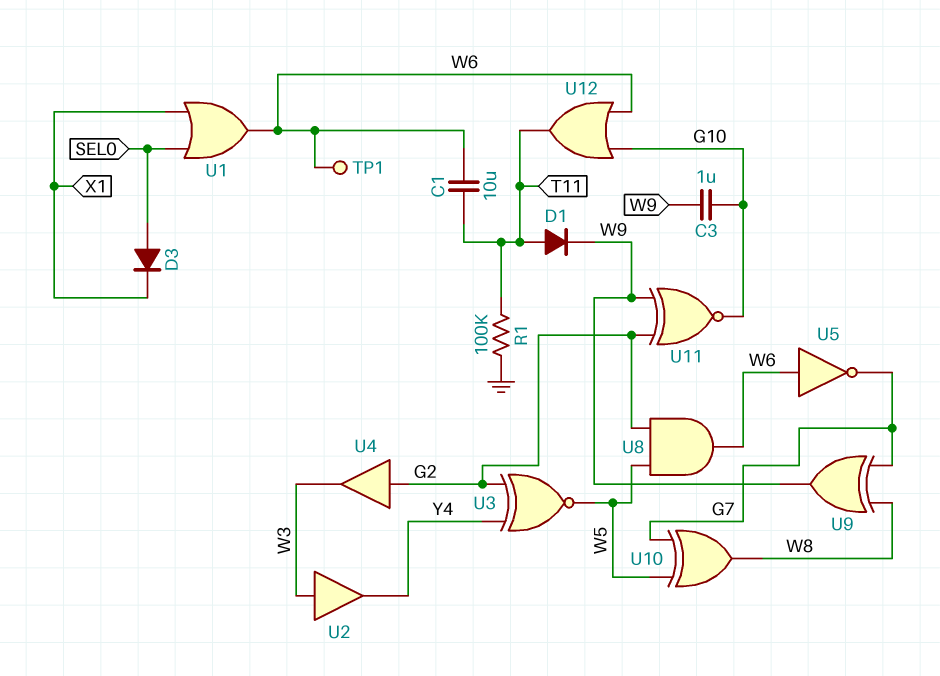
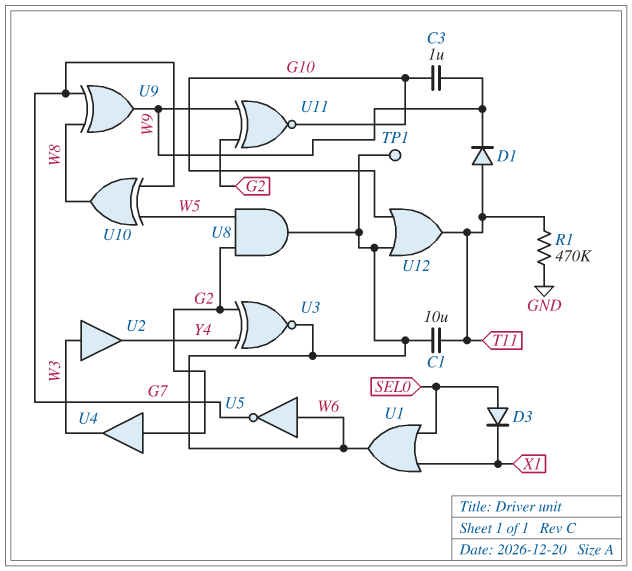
R1: 100k (GND, T11) -> 470k (GND, T11)
U3: XNOR (in G2, in Y4, out W5) -> XNOR (in G2, in Y4, out W6)

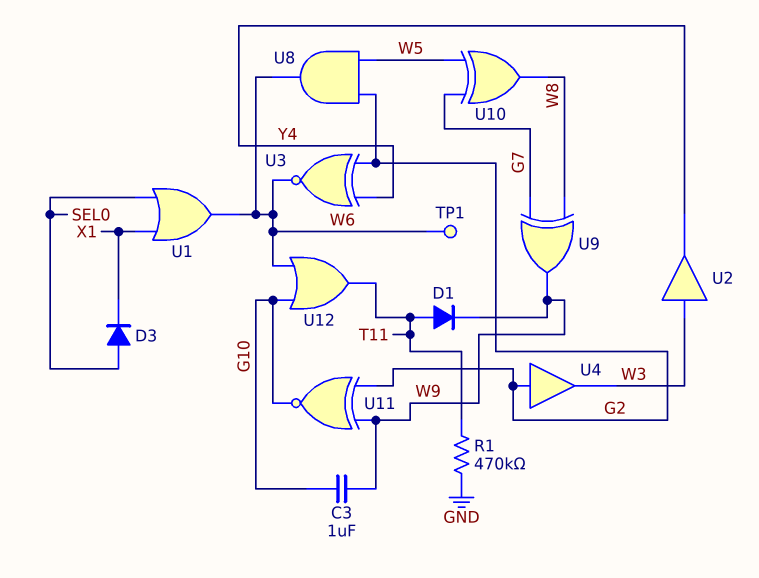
C1: 10uF (T11, W6) -> none
U5: NOT (in W6, out G7) -> none

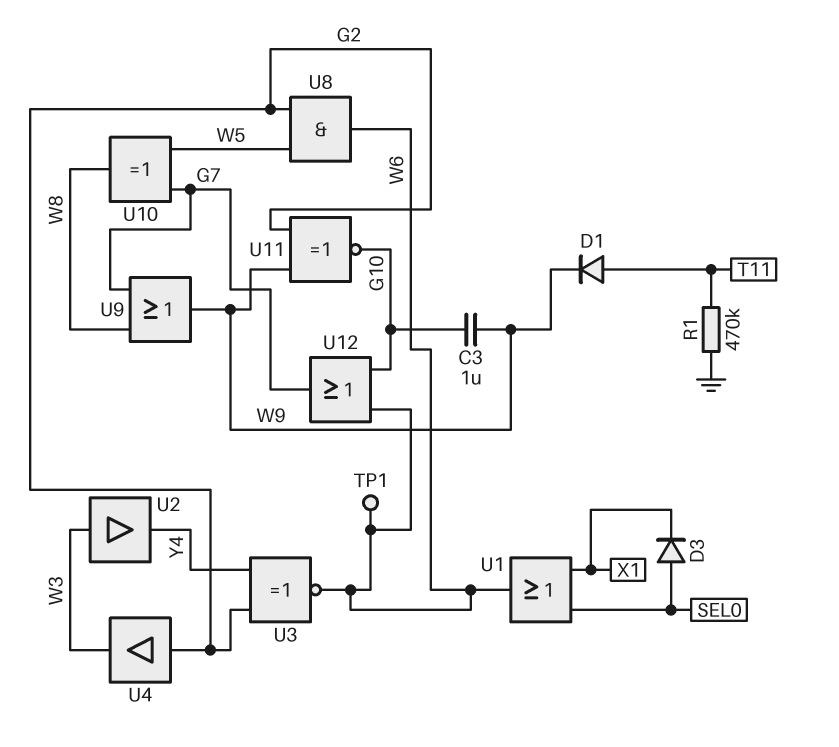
U9: XOR (in G7, in W8, out W9) -> OR (in G7, in W8, out W9)
U12: OR (in G10, in W6, out T11) -> OR (in G10, in W6, out G7)

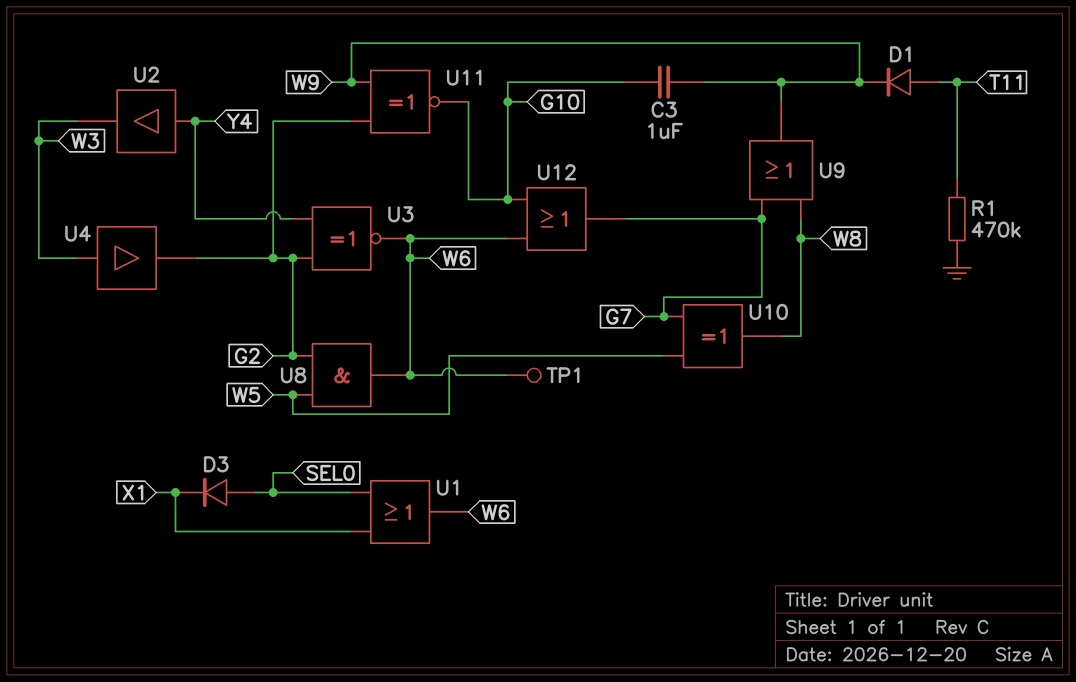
U2: buffer (in W3, out Y4) -> buffer (in Y4, out W3)
U4: buffer (in G2, out W3) -> buffer (in W3, out G2)

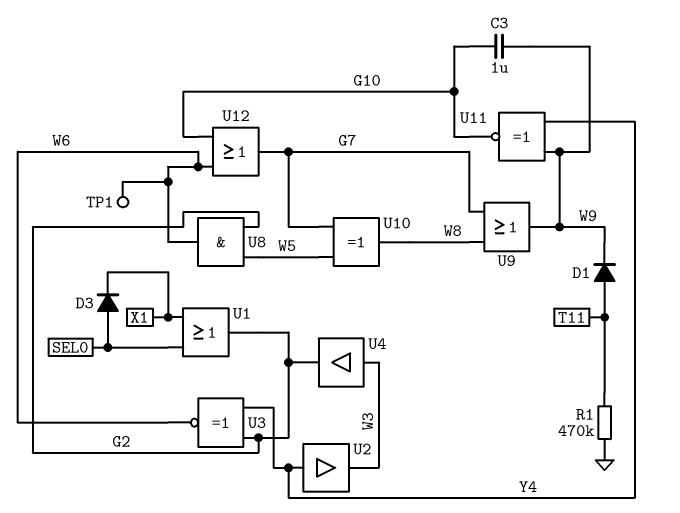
U1: OR (in SEL0, in X1, out W6) -> OR (in SEL0, in X1, out G2)
U11: XNOR (in G2, in W9, out G10) -> XNOR (in W9, in Y4, out G10)

